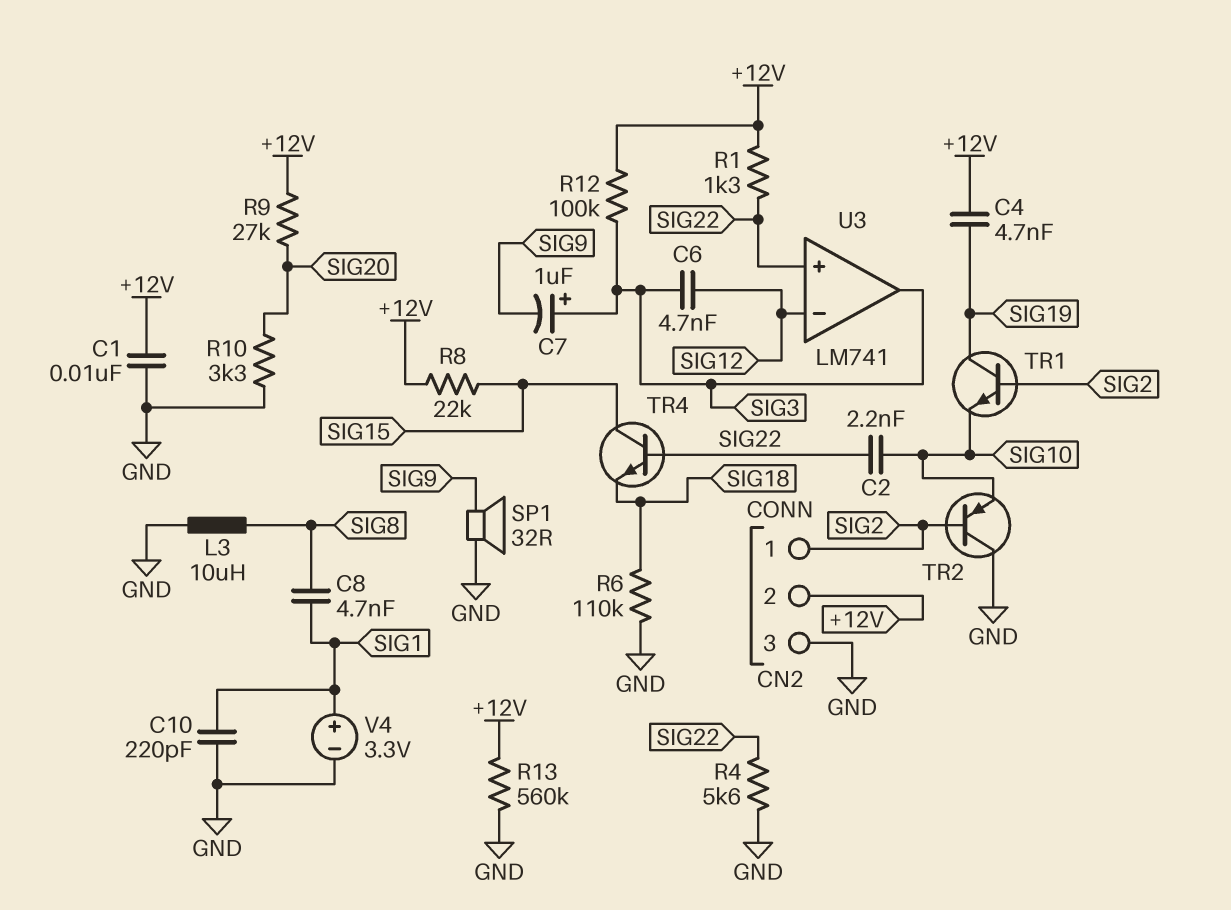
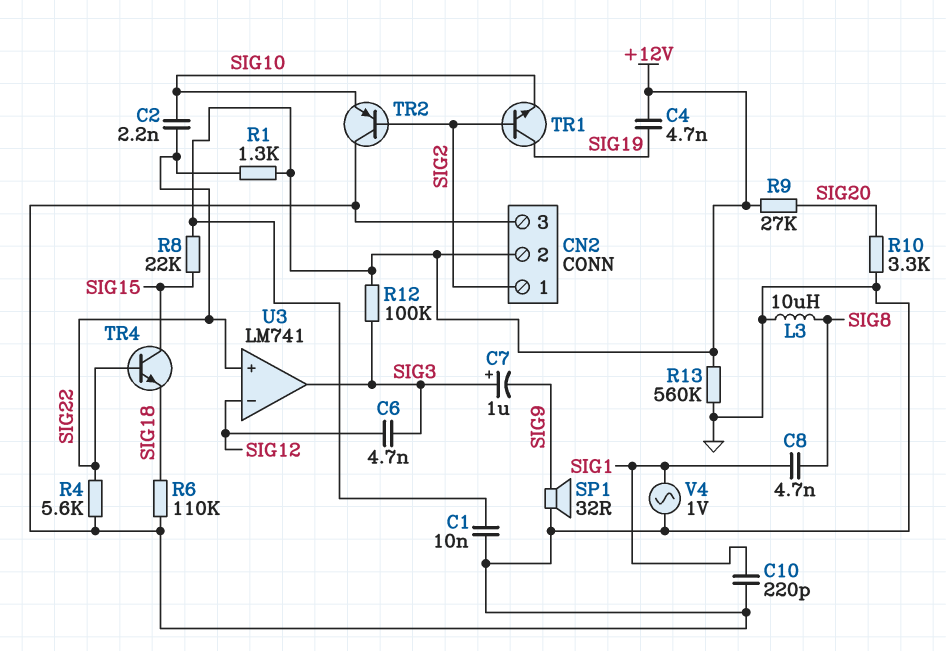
V4: 3.3V (plus SIG1, minus GND) -> AC 1V (GND, SIG1)

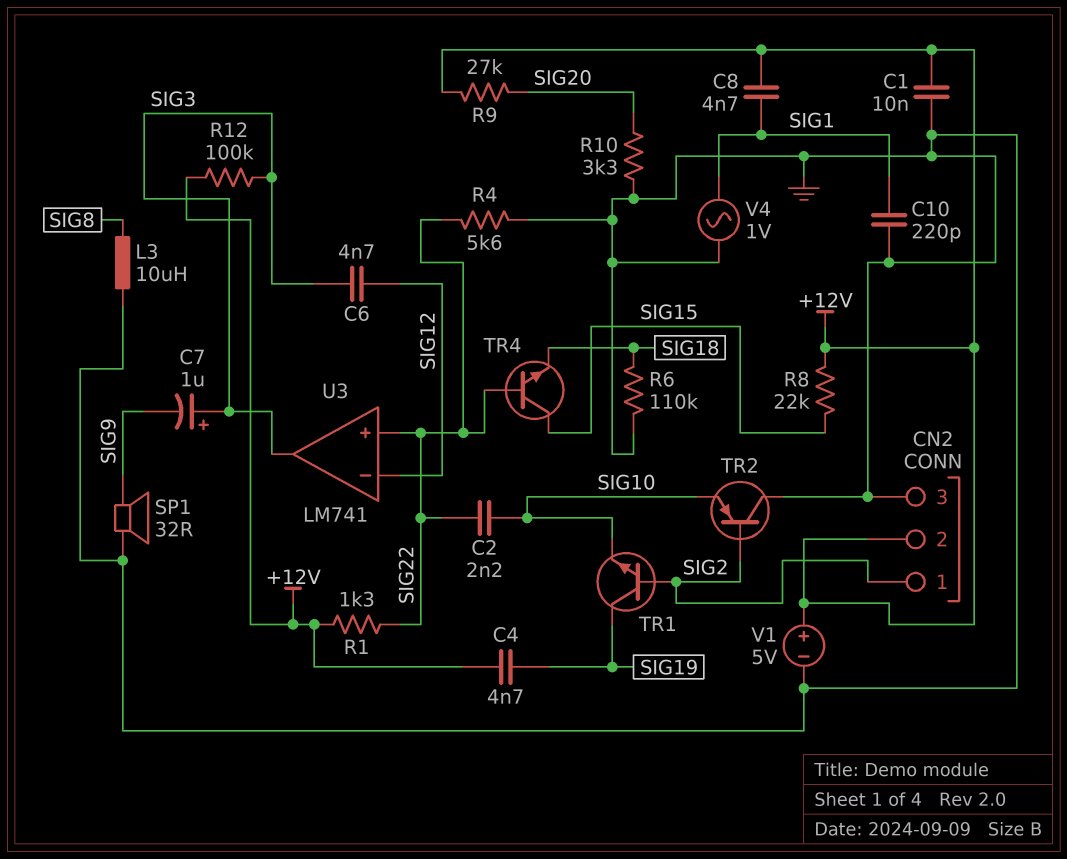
C8: 4.7nF (SIG1, SIG8) -> 4.7nF (+12V, SIG1)
R13: 560k (+12V, GND) -> none
V1: none -> 5V (plus +12V, minus GND)

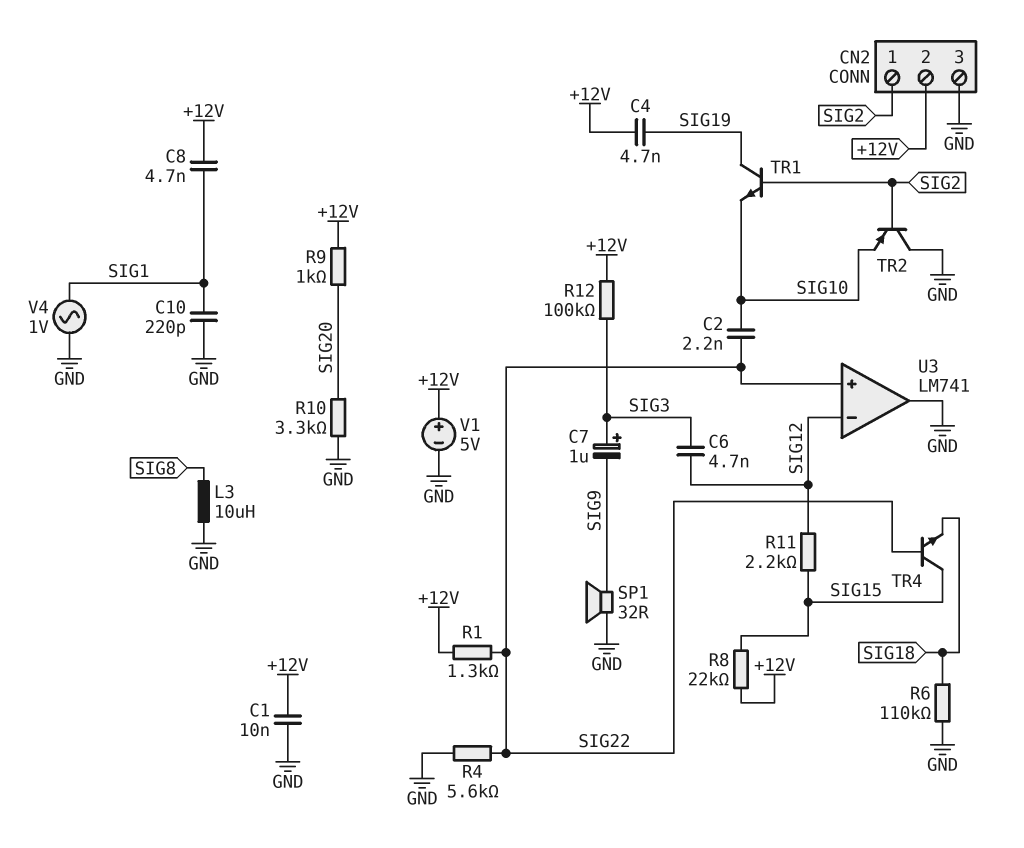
R9: 27k (+12V, SIG20) -> 1k (+12V, SIG20)
R11: none -> 2.2k (SIG12, SIG15)
U3 pin out: SIG3 -> GND

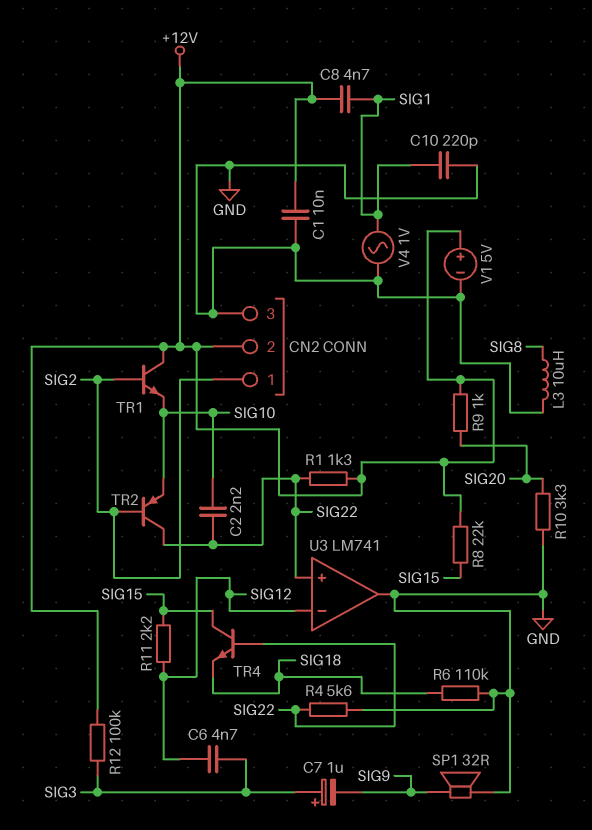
C4: 4.7nF (+12V, SIG19) -> none
TR1: NPN (B SIG2, C SIG19, E SIG10) -> NPN (B SIG2, C +12V, E SIG10)
TR2: PNP (B SIG2, C GND, E SIG10) -> PNP (B SIG2, C SIG22, E SIG10)

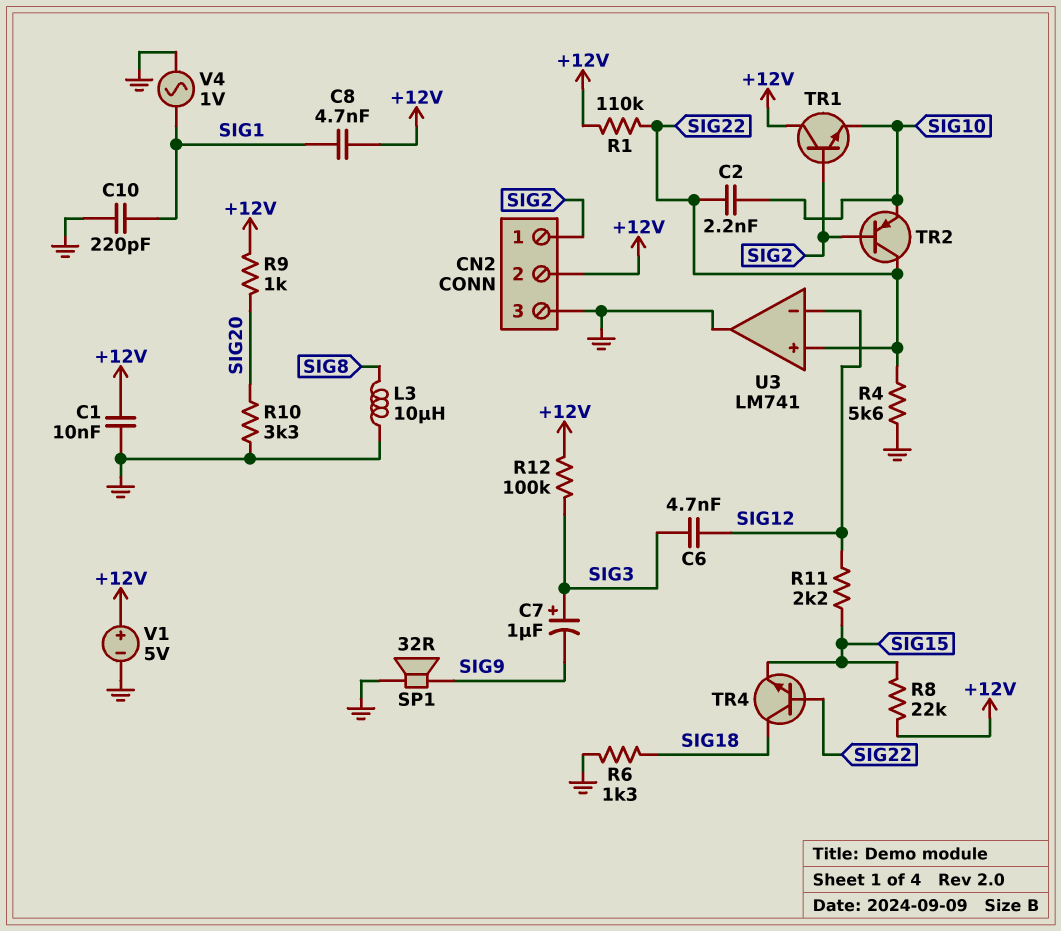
R1: 1.3k (+12V, SIG22) -> 110k (+12V, SIG22)
R6: 110k (GND, SIG18) -> 1.3k (GND, SIG18)
TR4: NPN (B SIG22, C SIG15, E SIG18) -> NPN (B SIG22, C SIG18, E SIG15)

